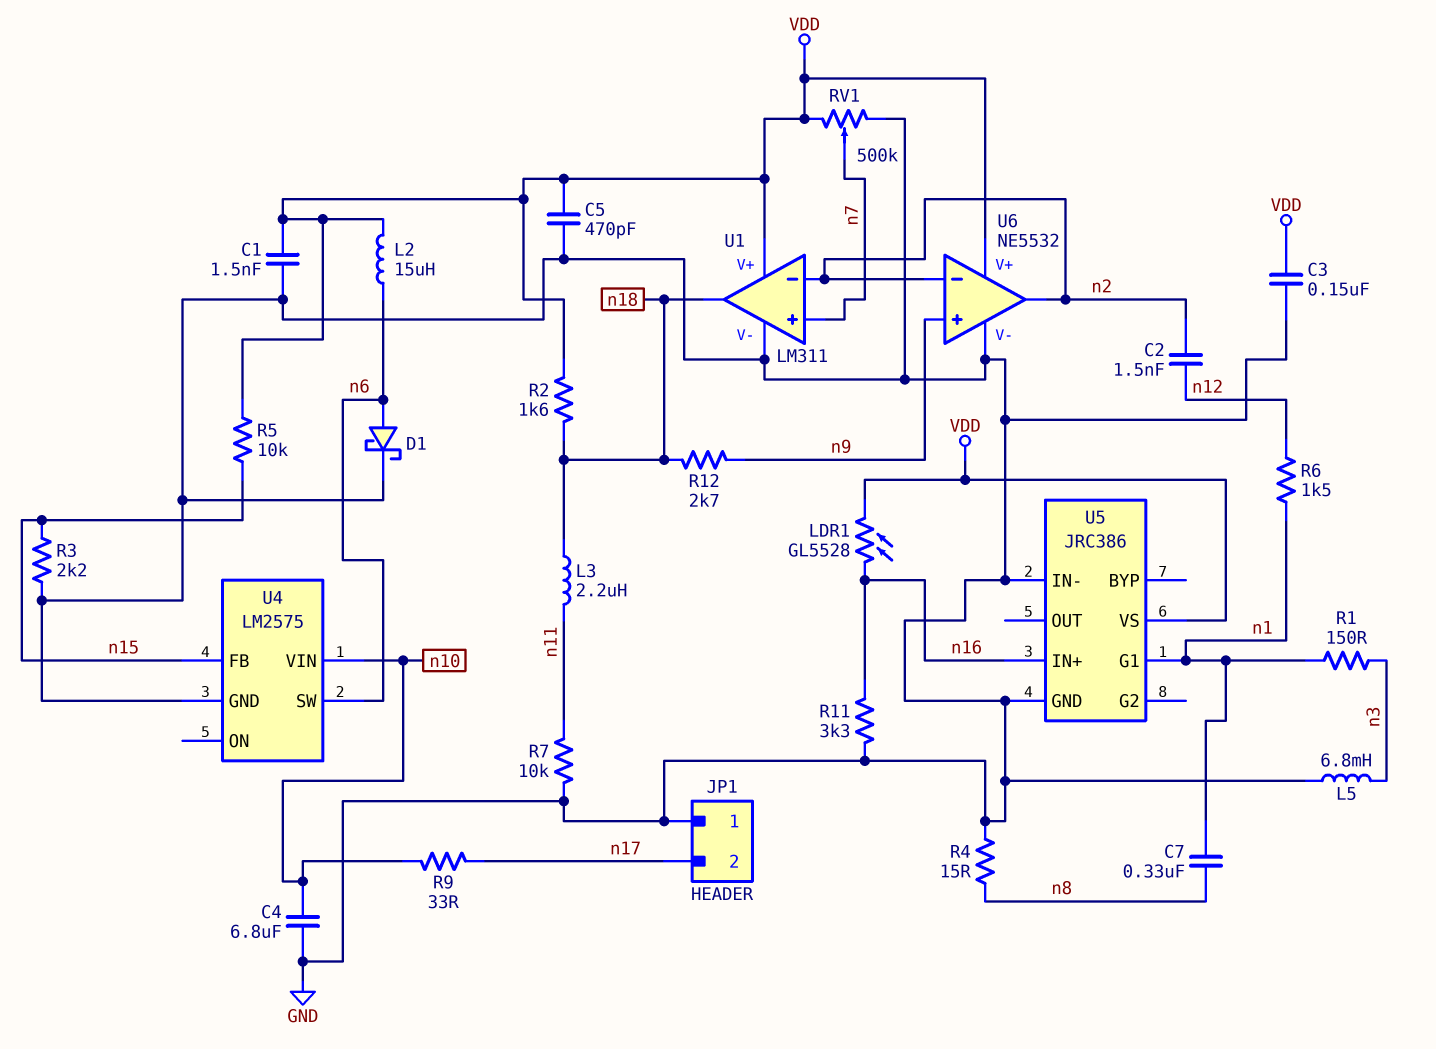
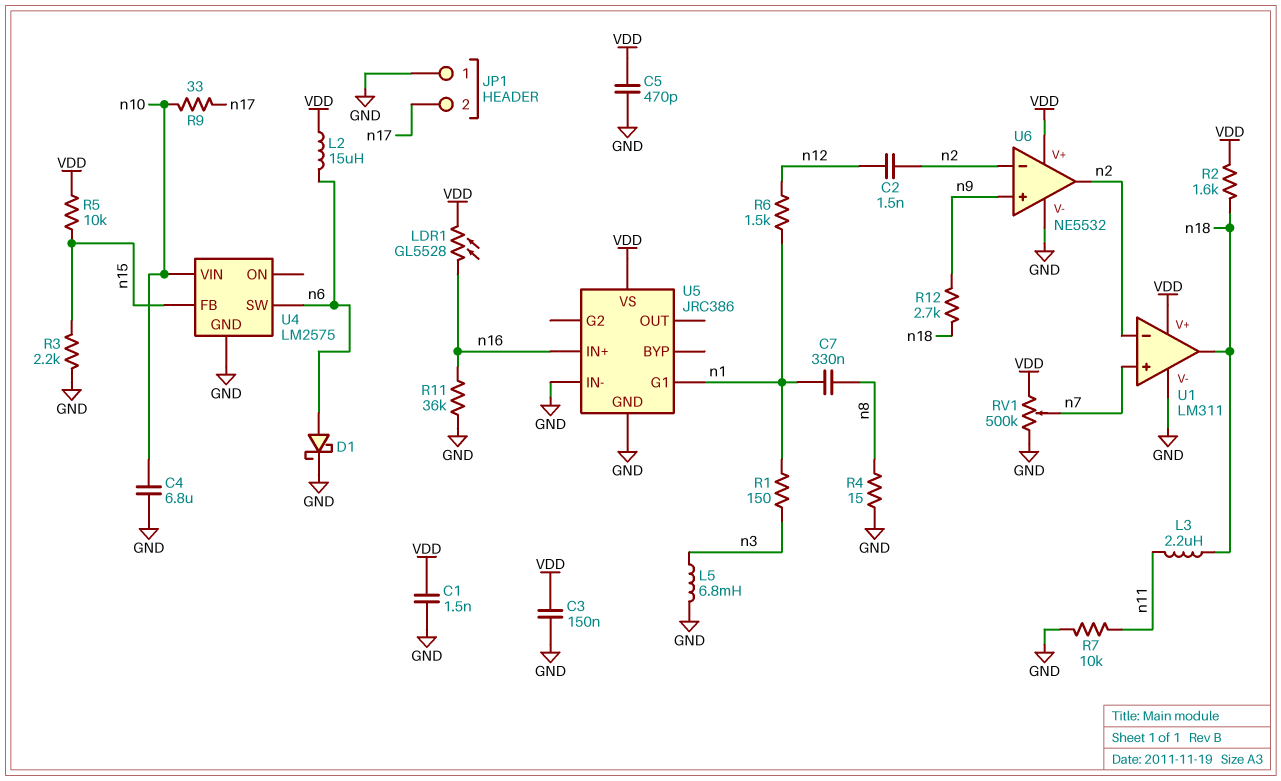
R11: 3.3k (GND, n16) -> 36k (GND, n16)

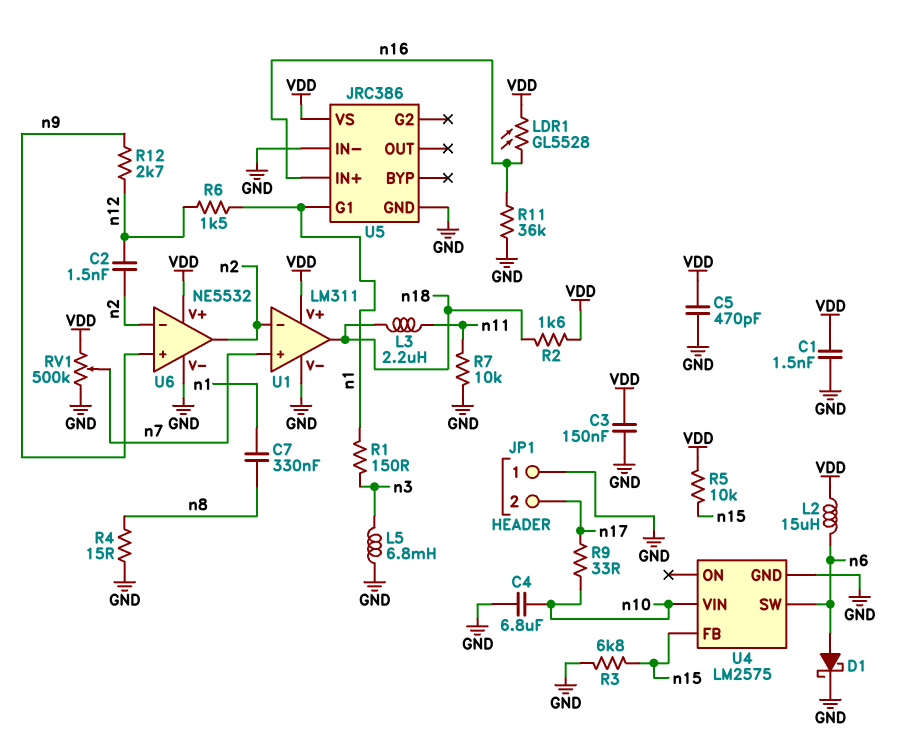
R3: 2.2k (GND, n15) -> 6.8k (GND, n15)
R12: 2.7k (n9, n18) -> 2.7k (n9, n12)

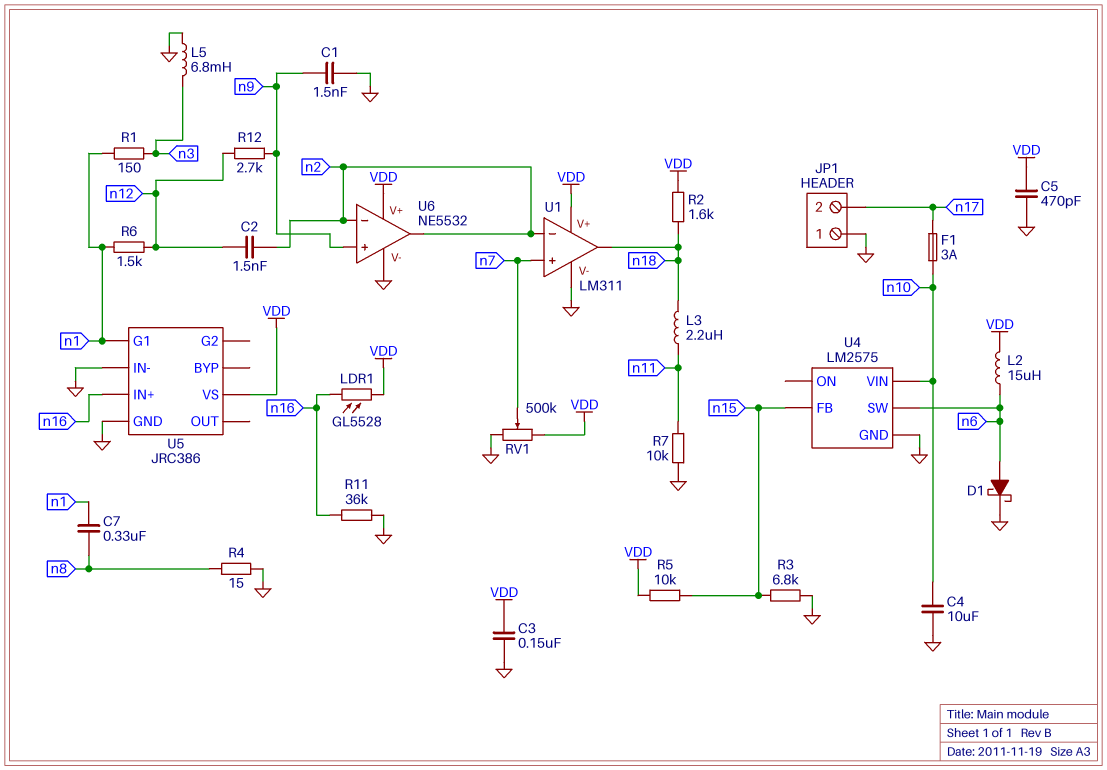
C1: 1.5nF (GND, VDD) -> 1.5nF (GND, n9)
C4: 6.8uF (GND, n10) -> 10uF (GND, n10)
F1: none -> 3A (n10, n17)
R9: 33 (n10, n17) -> none

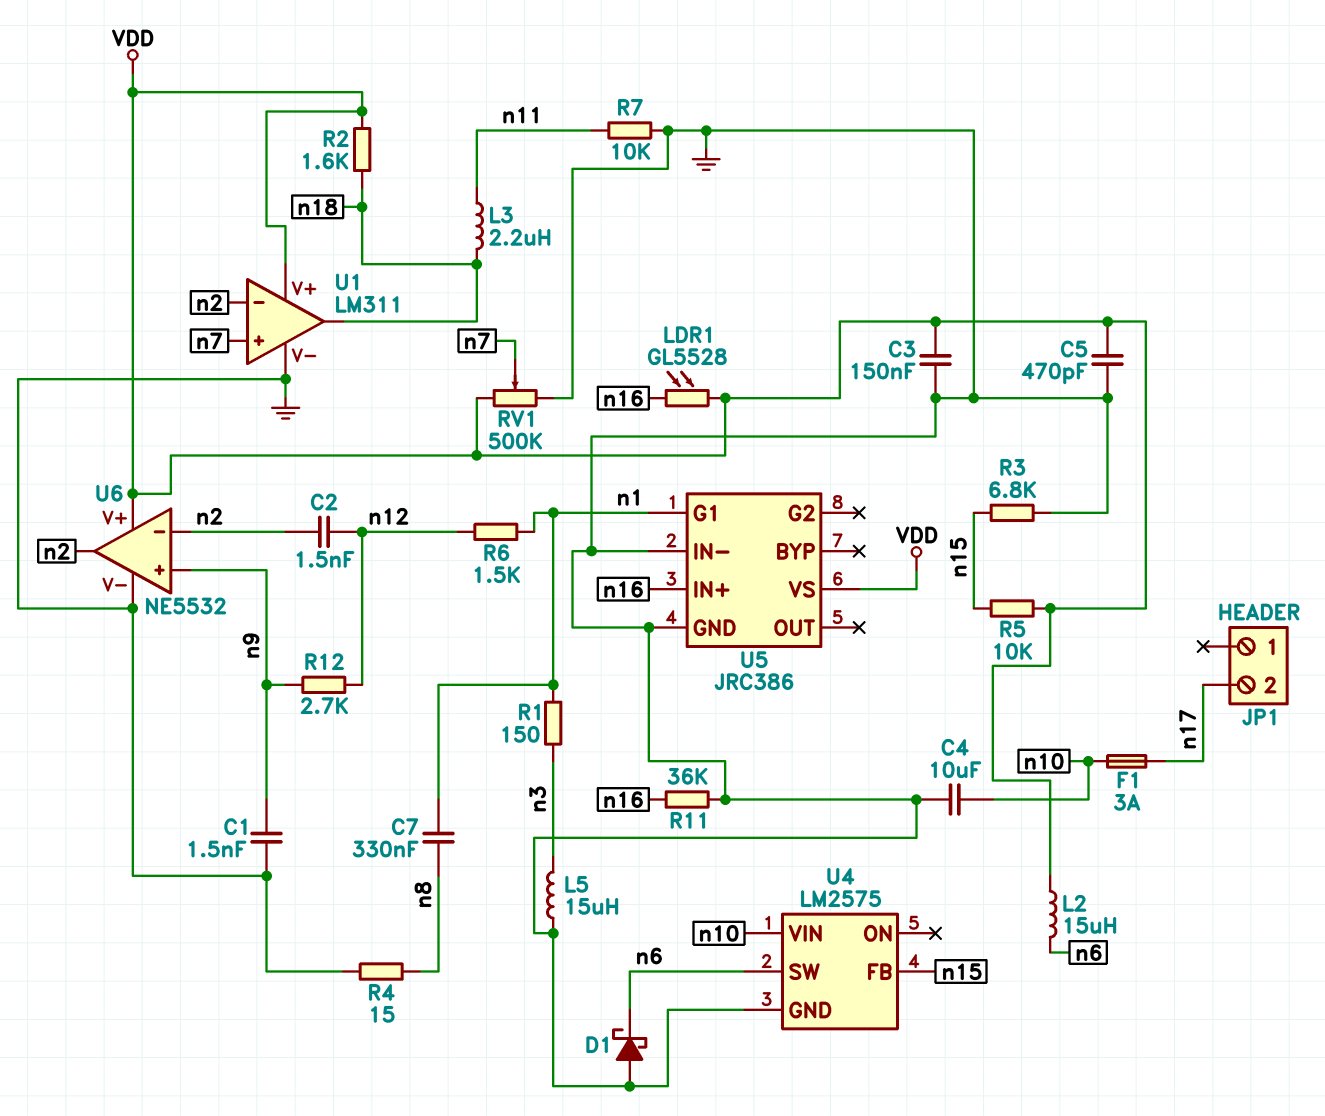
D1: schottky (A n6, K GND) -> schottky (A GND, K n6)
JP1 pin 1: GND -> none
L5: 6.8mH (GND, n3) -> 15uH (GND, n3)

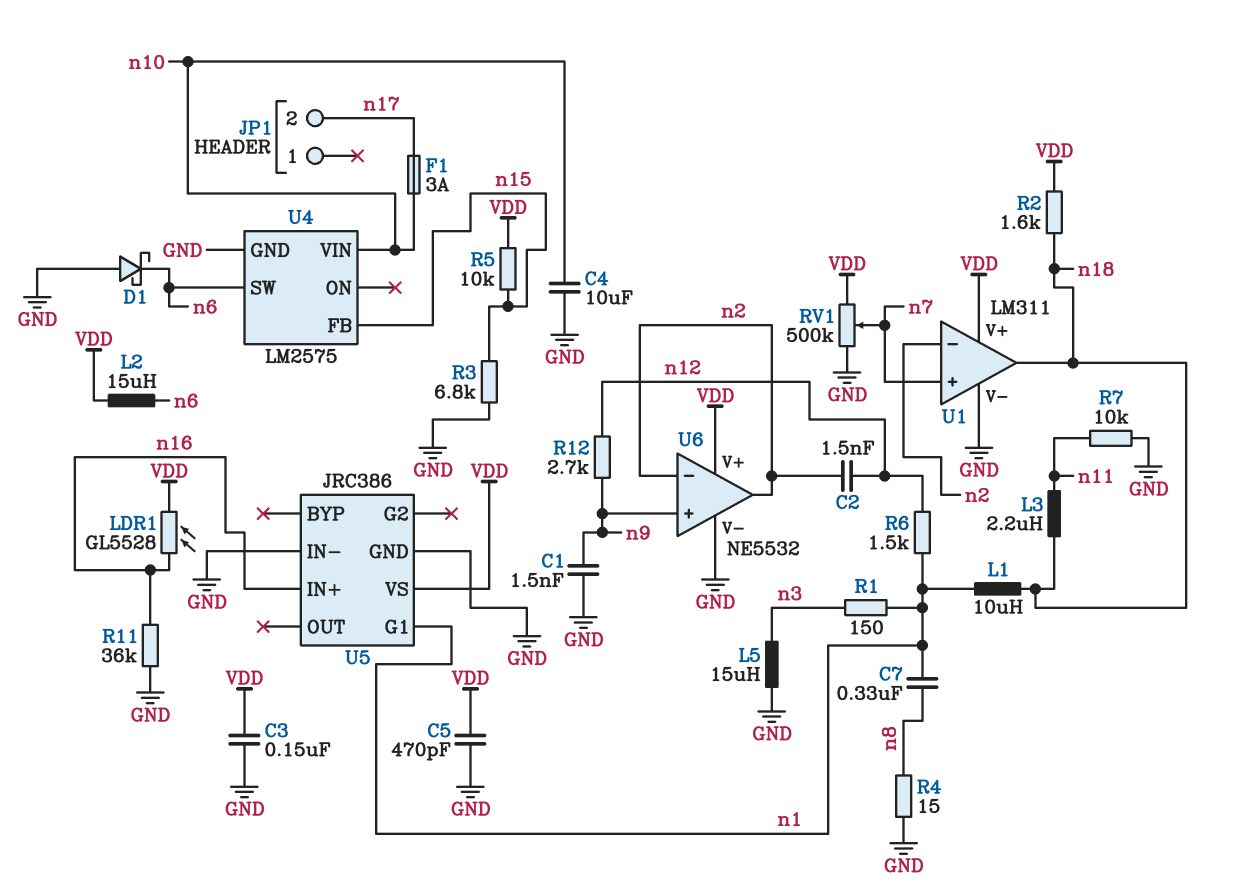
L1: none -> 10uH (n1, n18)

